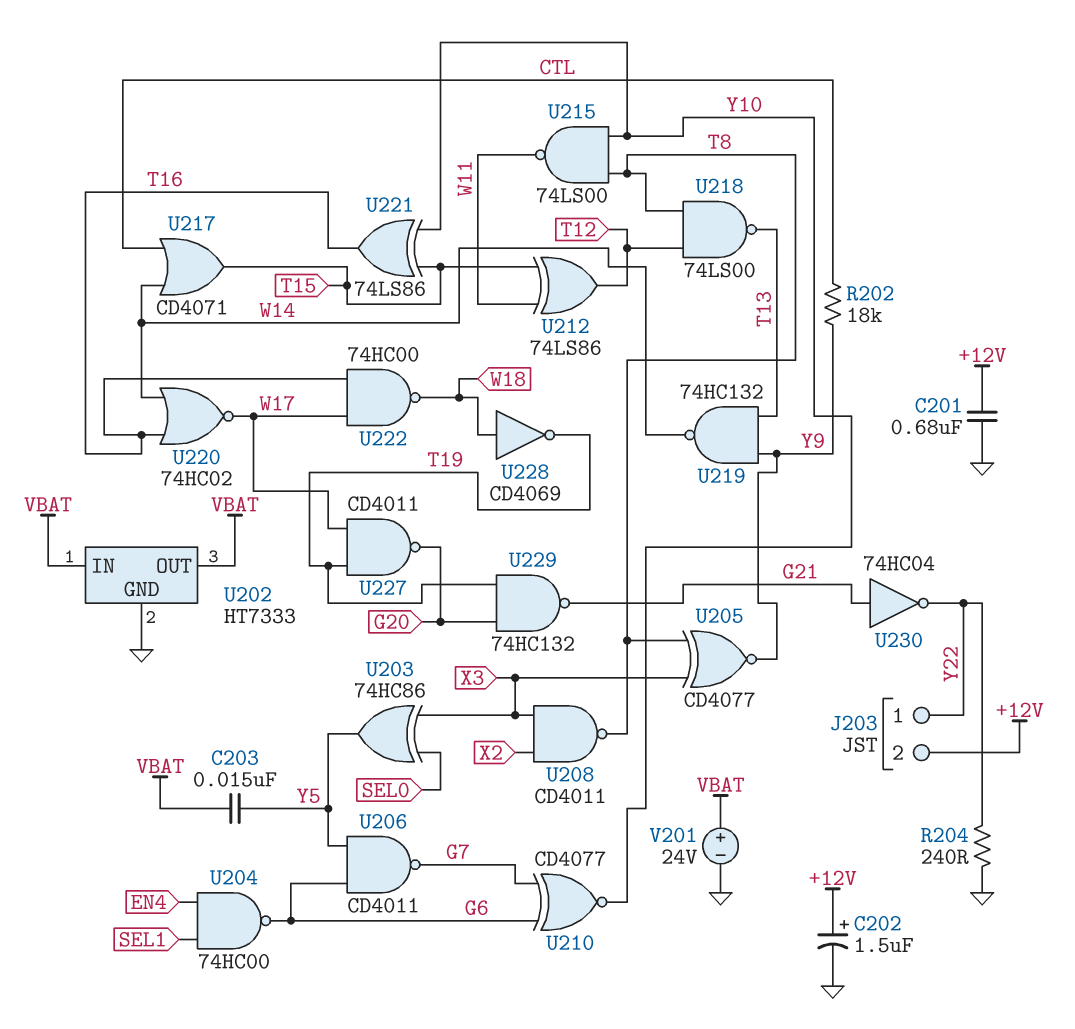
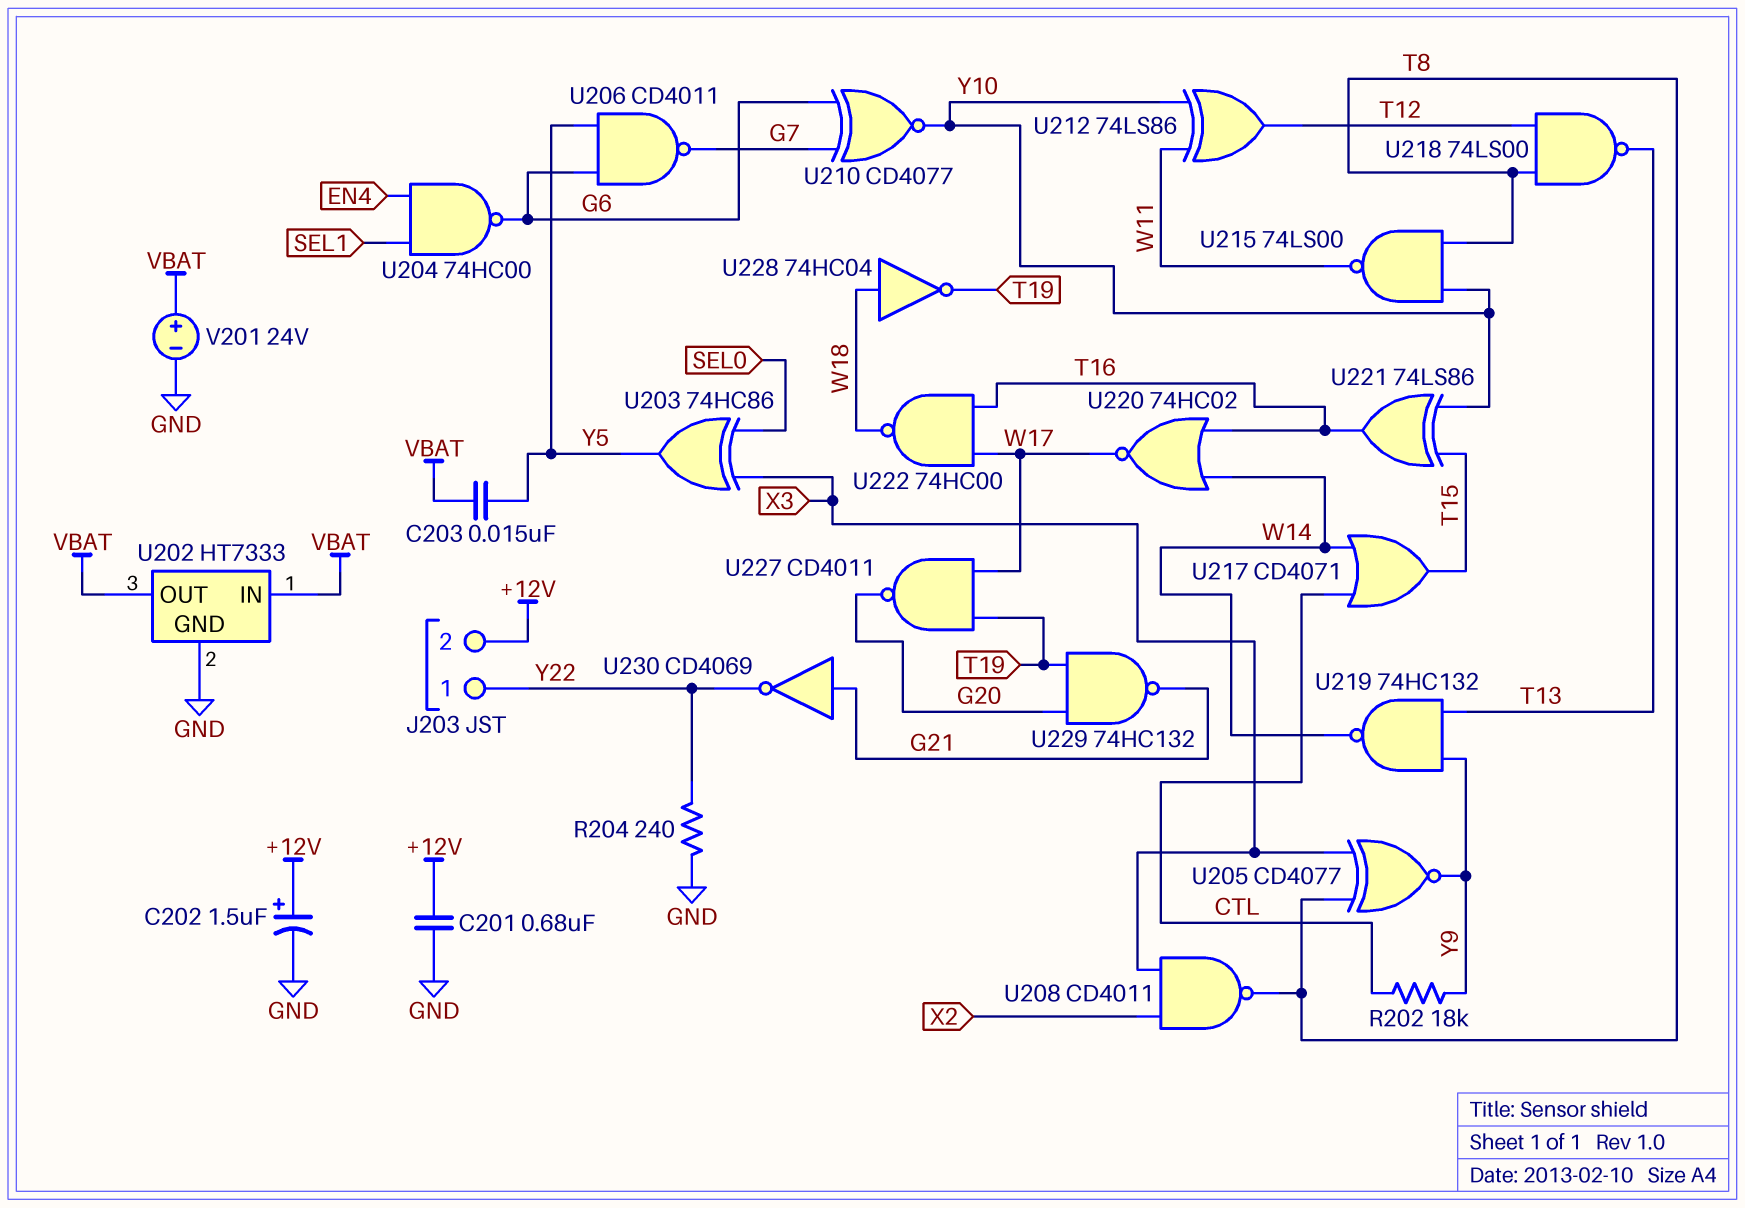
U212: XOR 74LS86 (in T15, in W11, out T12) -> XOR 74LS86 (in W11, in Y10, out T12)
U228: NOT CD4069 (in W18, out T19) -> NOT 74HC04 (in W18, out T19)
U230: NOT 74HC04 (in G21, out Y22) -> NOT CD4069 (in G21, out Y22)

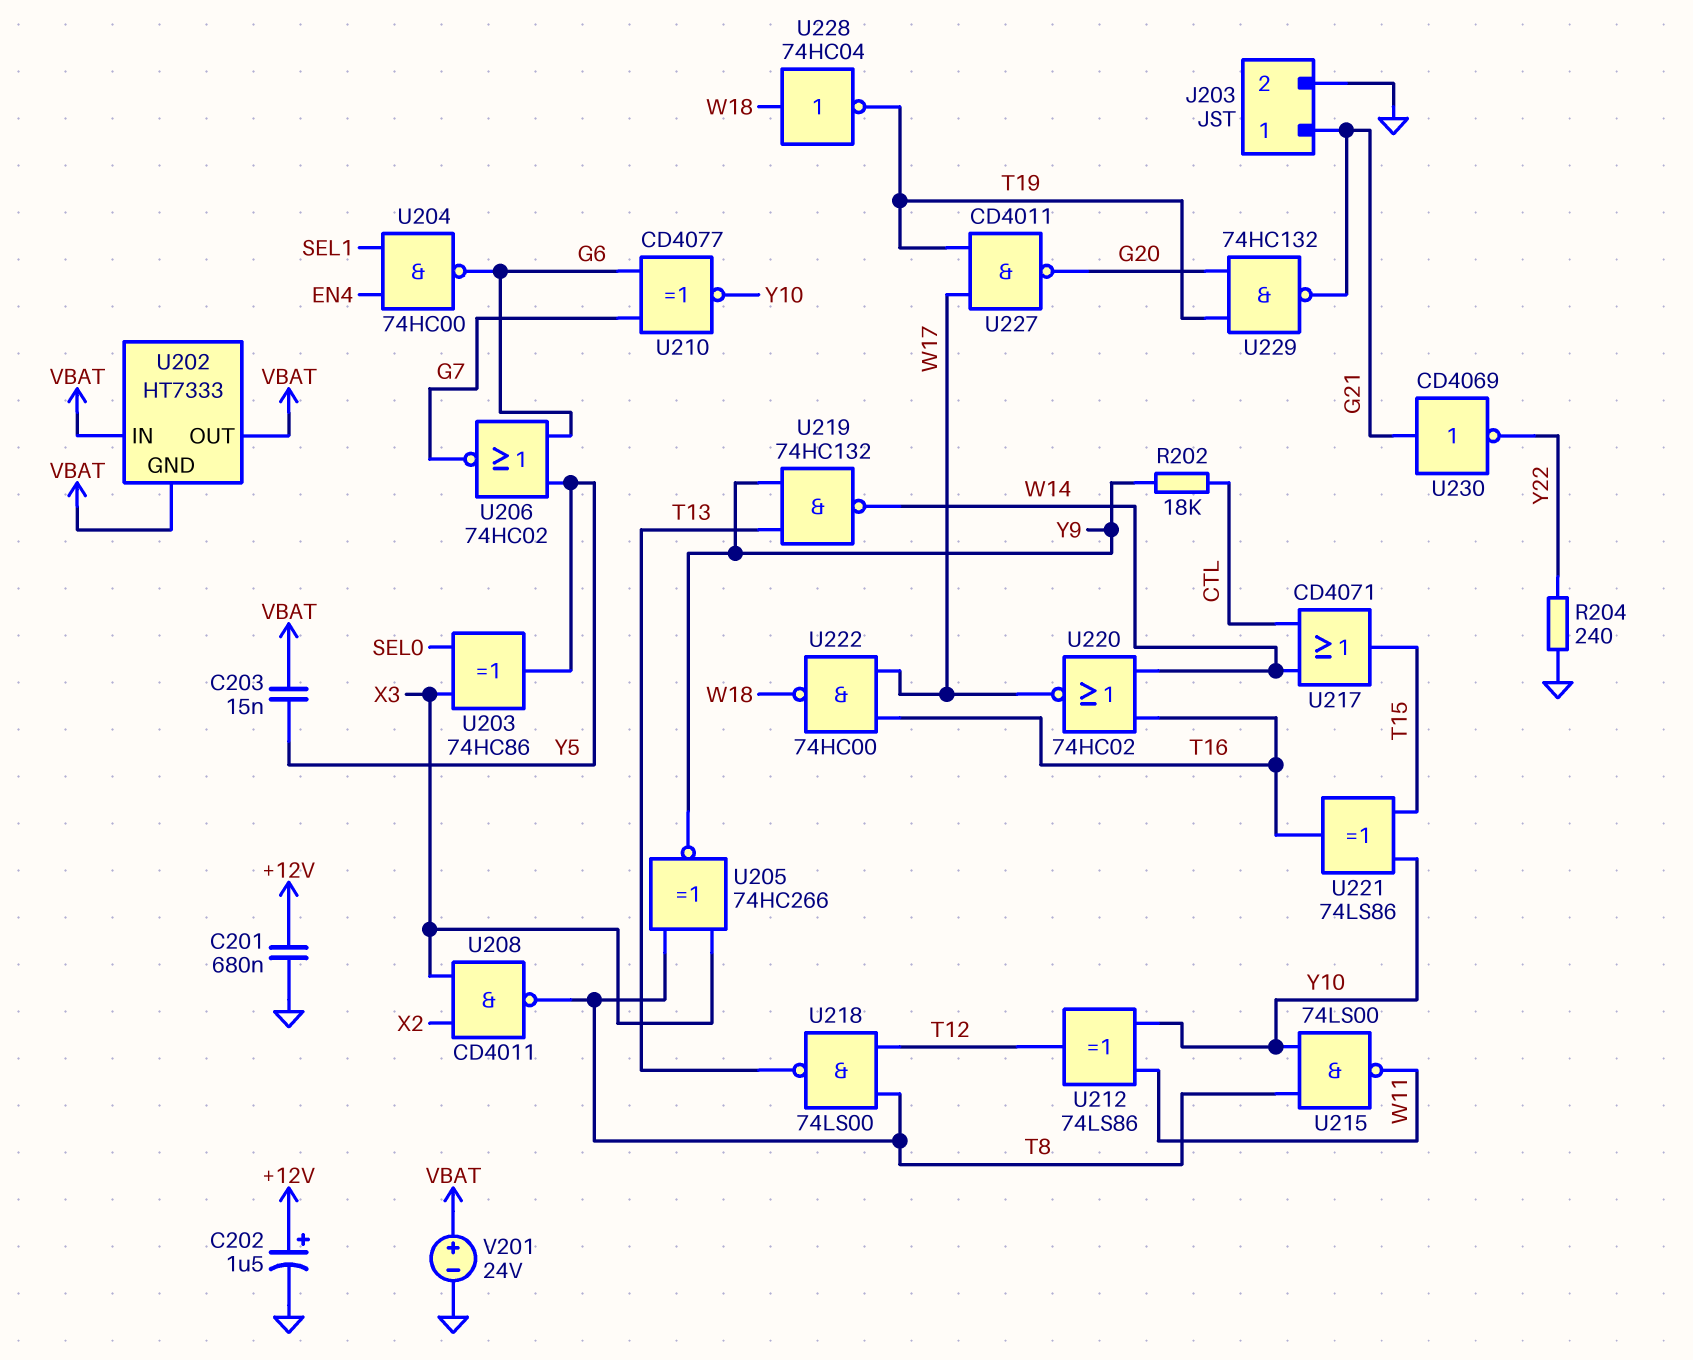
J203 pin 1: Y22 -> G21
J203 pin 2: +12V -> GND
U202 pin GND: GND -> VBAT
U205: XNOR CD4077 (in T8, in X3, out Y9) -> XNOR 74HC266 (in T8, in X3, out Y9)
U206: NAND CD4011 (in G6, in Y5, out G7) -> NOR 74HC02 (in G6, in Y5, out G7)

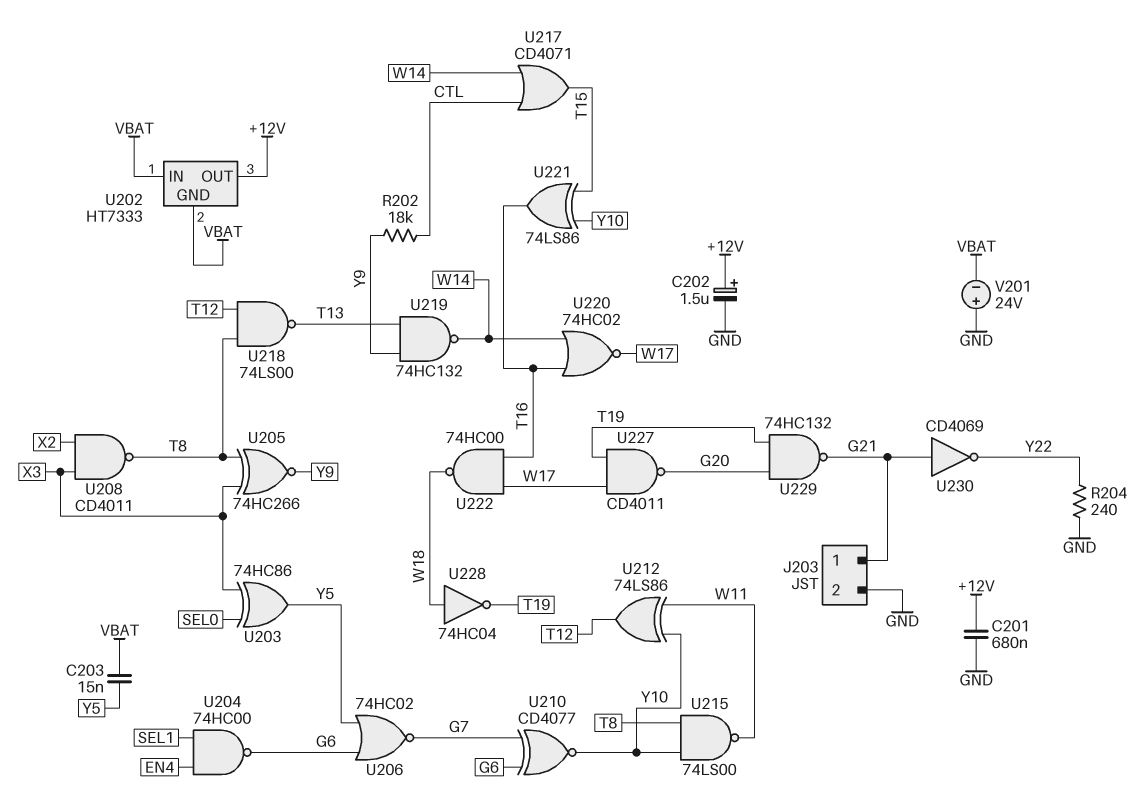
U202 pin OUT: VBAT -> +12V
V201: 24V (plus VBAT, minus GND) -> 24V (plus GND, minus VBAT)

